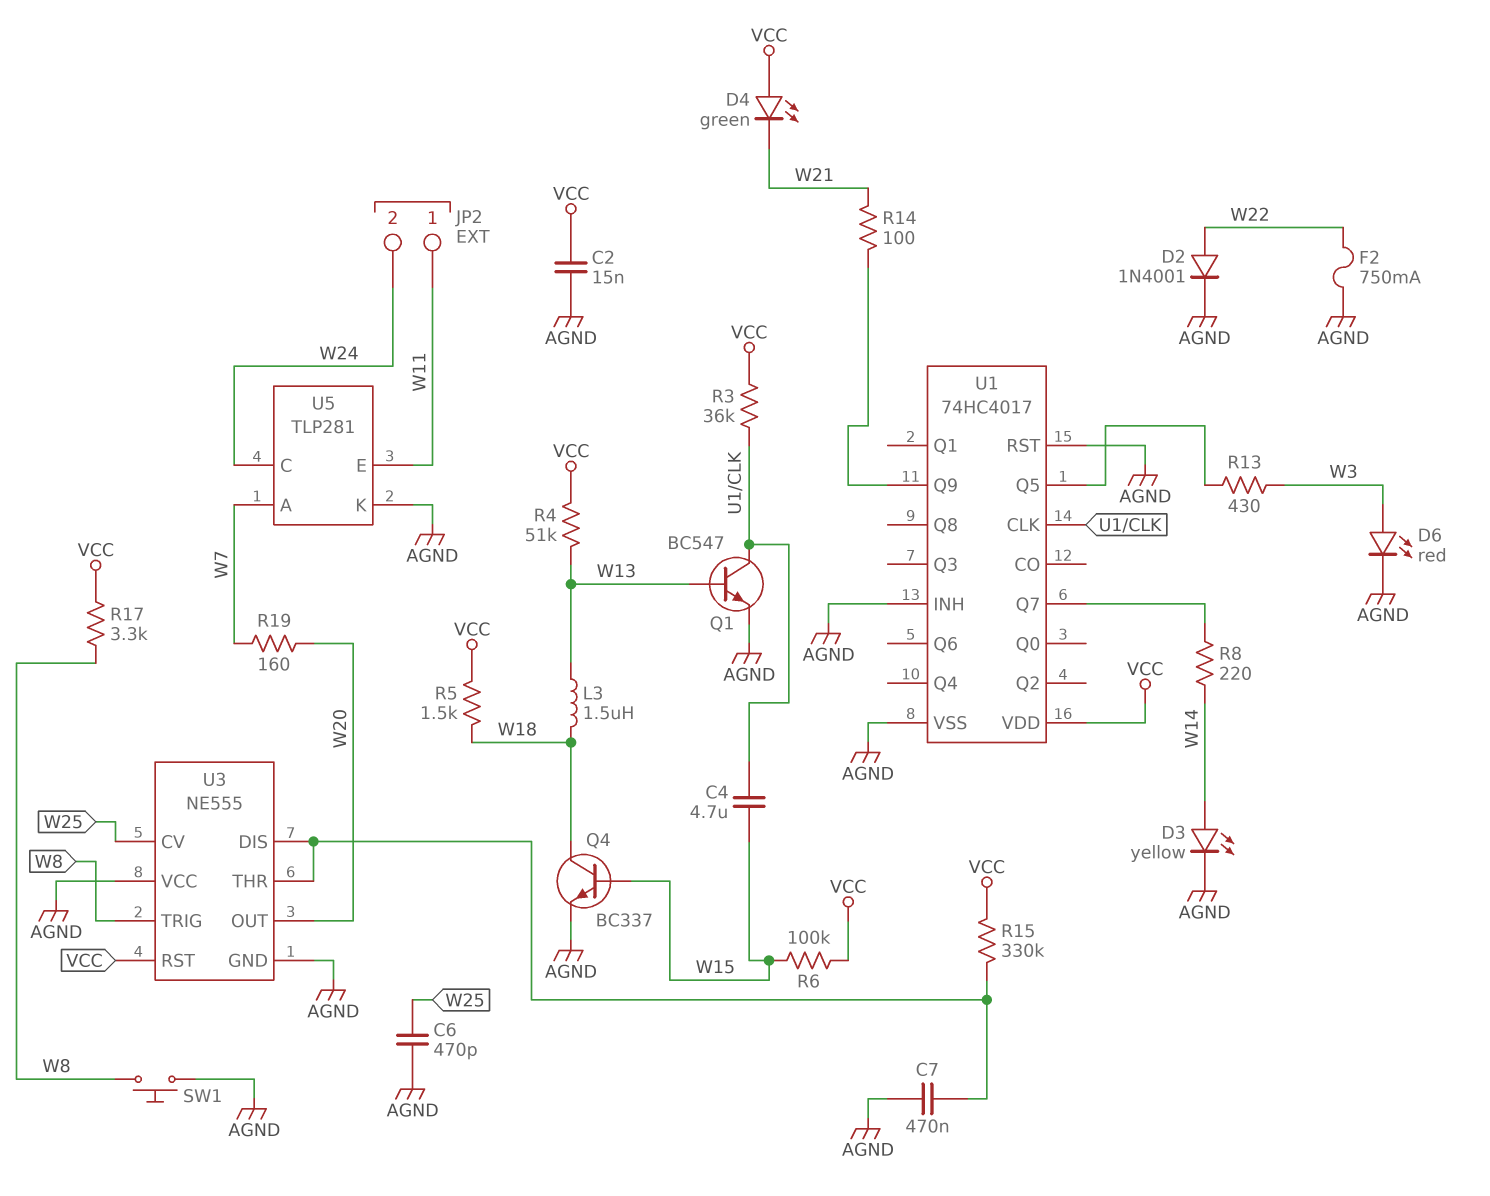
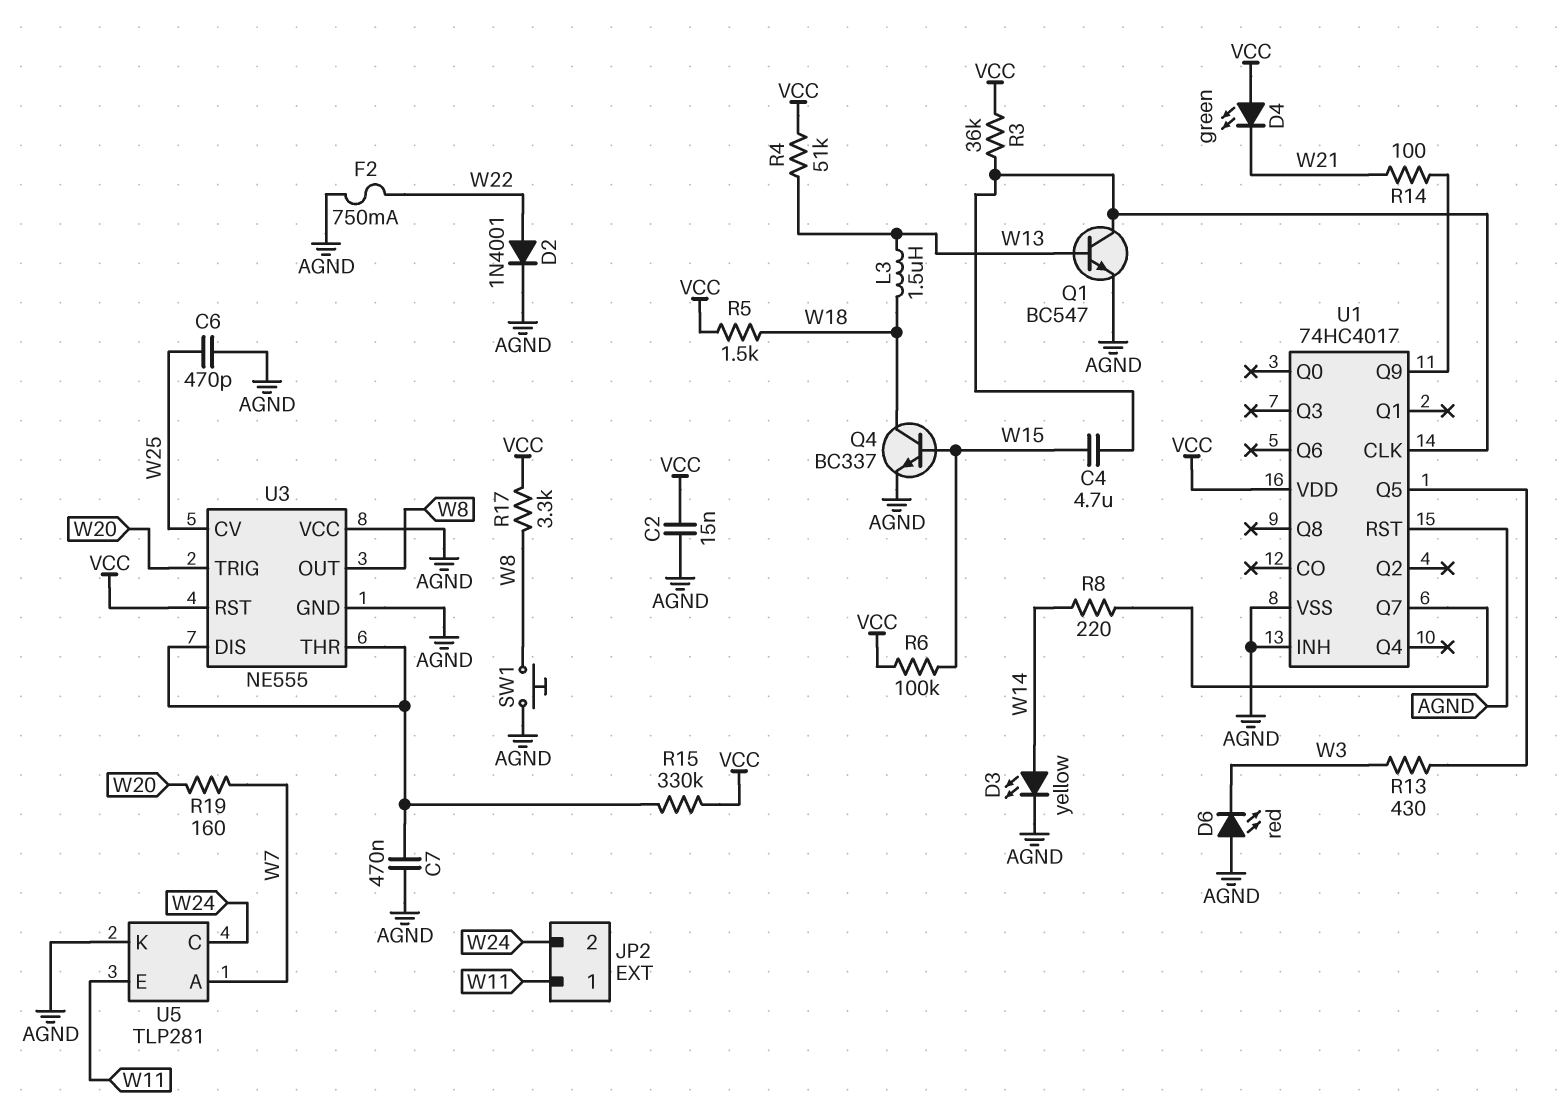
D6: LED red (A W3, K AGND) -> LED red (A AGND, K W3)
U3 pin OUT: W20 -> W8
U3 pin TRIG: W8 -> W20

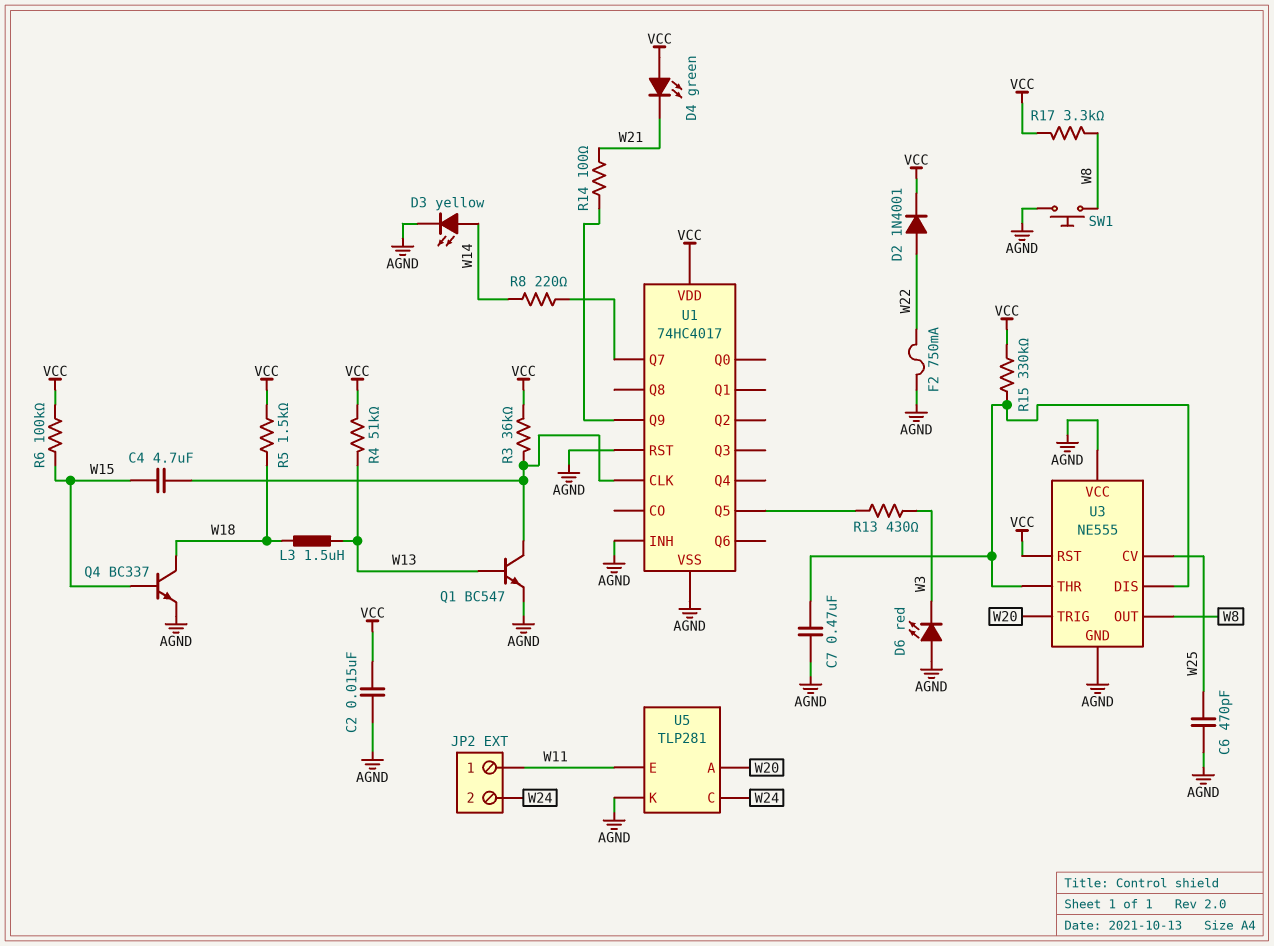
D2: diode 1N4001 (A W22, K AGND) -> diode 1N4001 (A W22, K VCC)
R19: 160 (W7, W20) -> none
U5 pin A: W7 -> W20

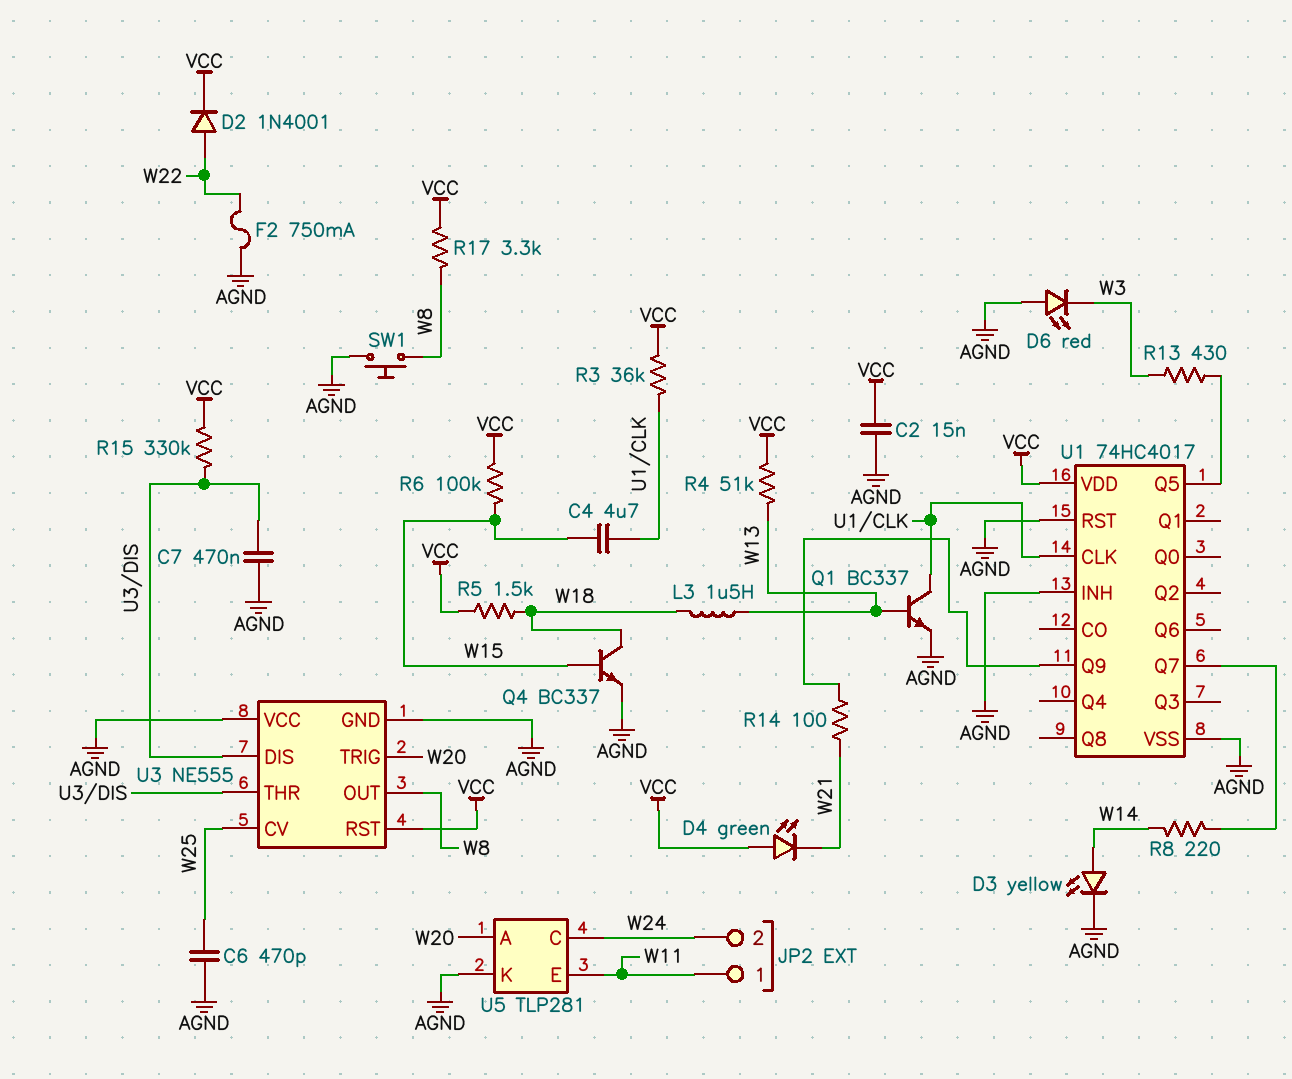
Q1: NPN BC547 (B W13, C U1/CLK, E AGND) -> NPN BC337 (B W13, C U1/CLK, E AGND)

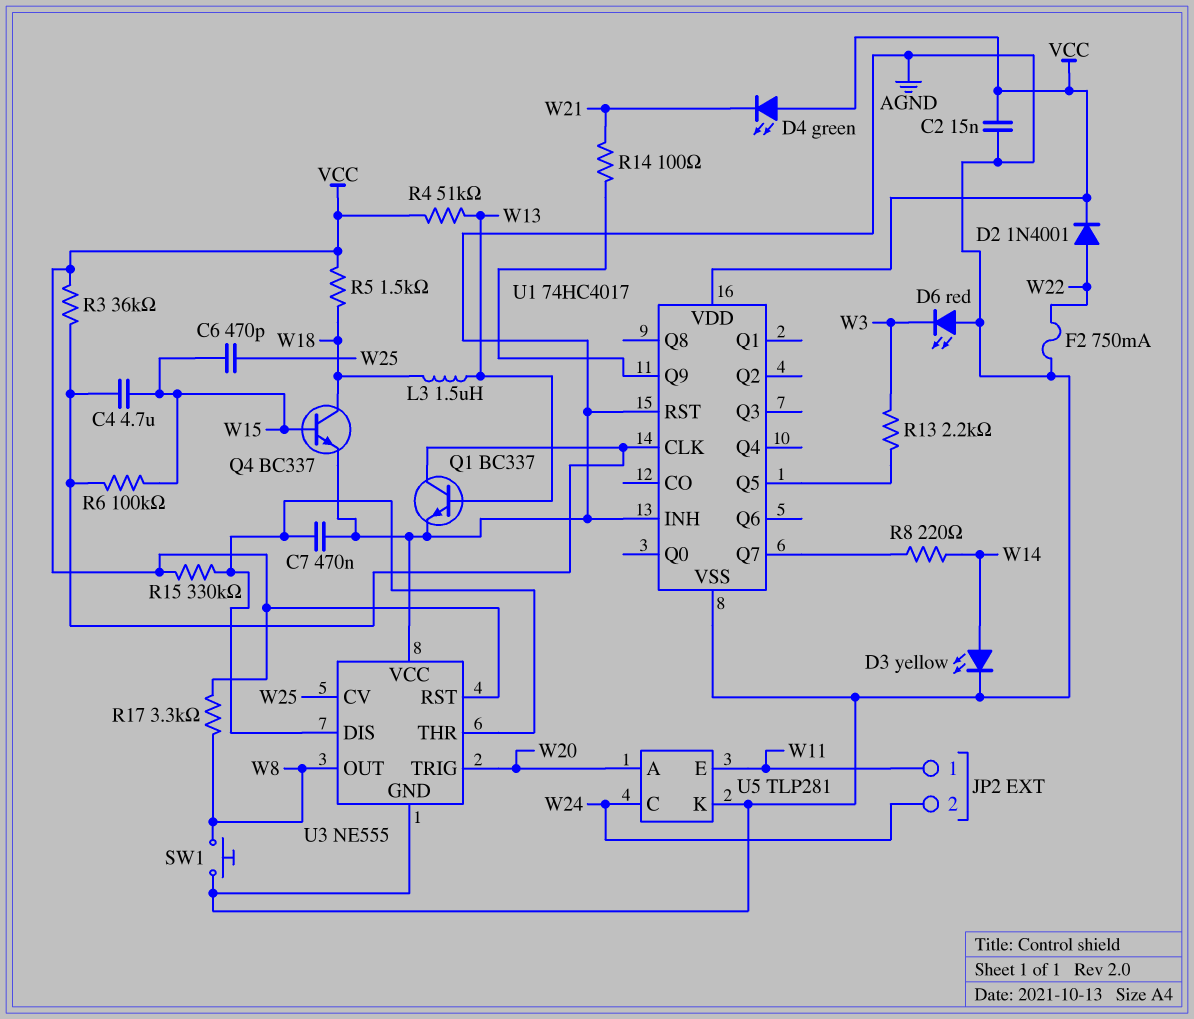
C6: 470pF (AGND, W25) -> 470pF (W15, W25)
R6: 100k (VCC, W15) -> 100k (U1/CLK, W15)
R13: 430 (U1/Q5, W3) -> 2.2k (U1/Q5, W3)

